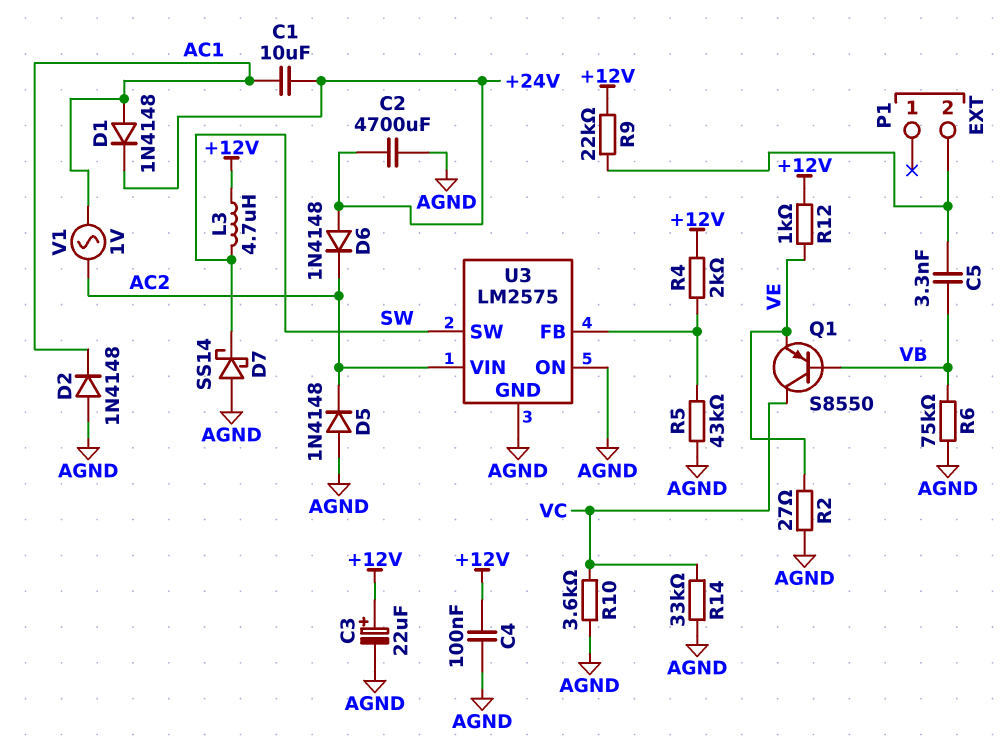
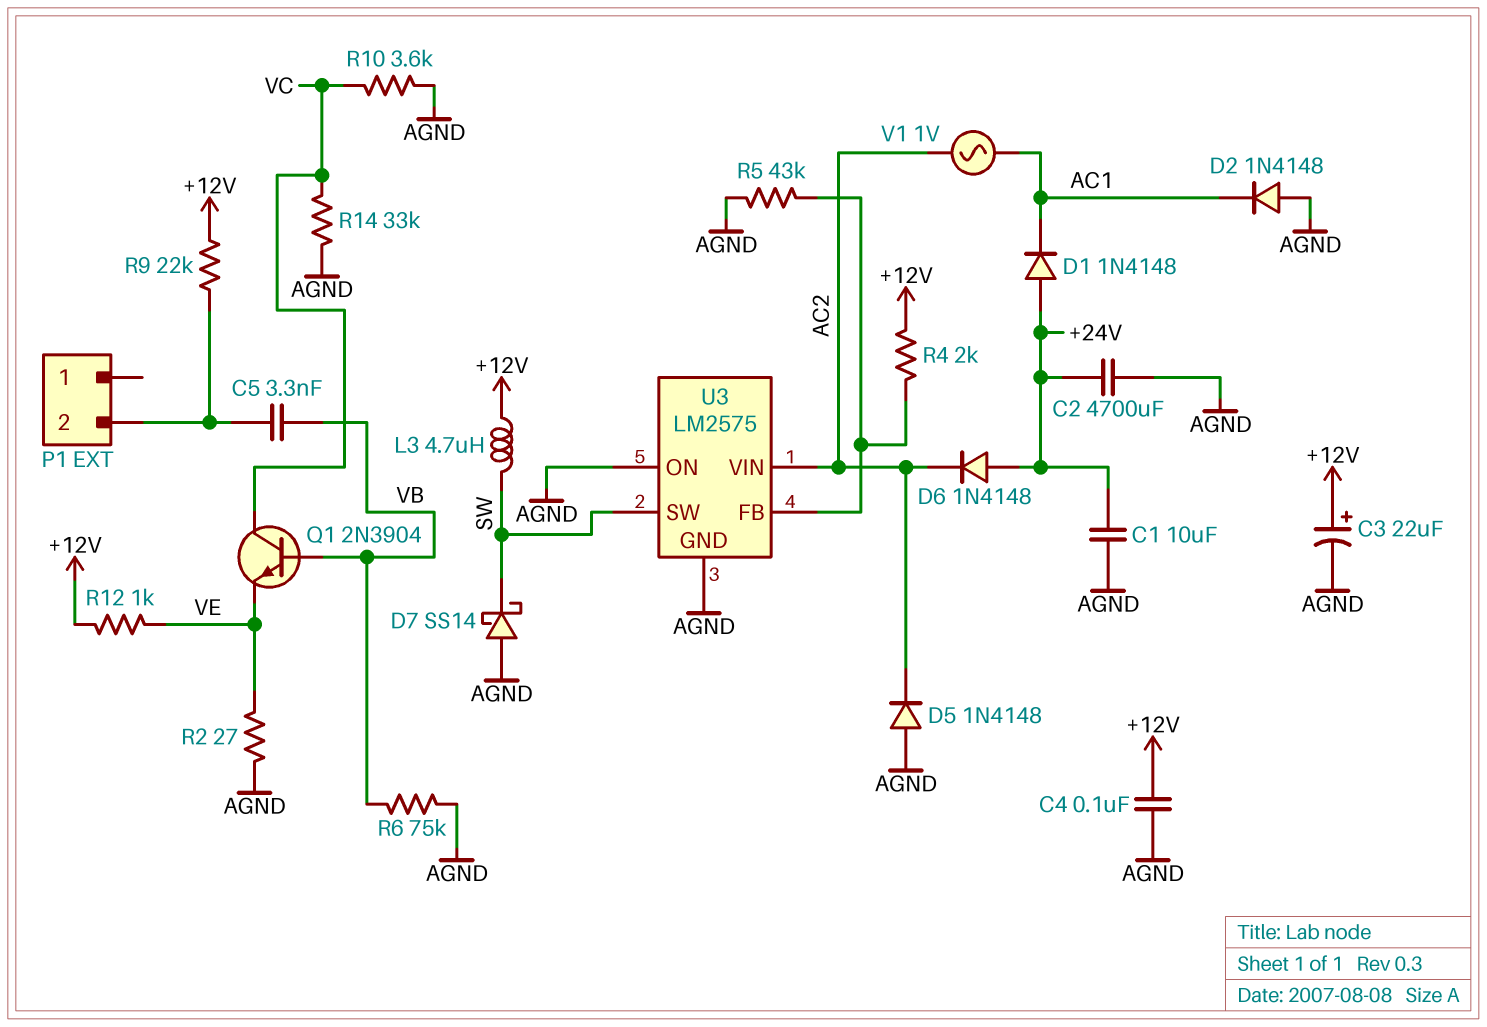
C1: 10uF (+24V, AC1) -> 10uF (+24V, AGND)
D1: diode 1N4148 (A AC1, K +24V) -> diode 1N4148 (A +24V, K AC1)
Q1: PNP S8550 (B VB, C VC, E VE) -> NPN 2N3904 (B VB, C VC, E VE)

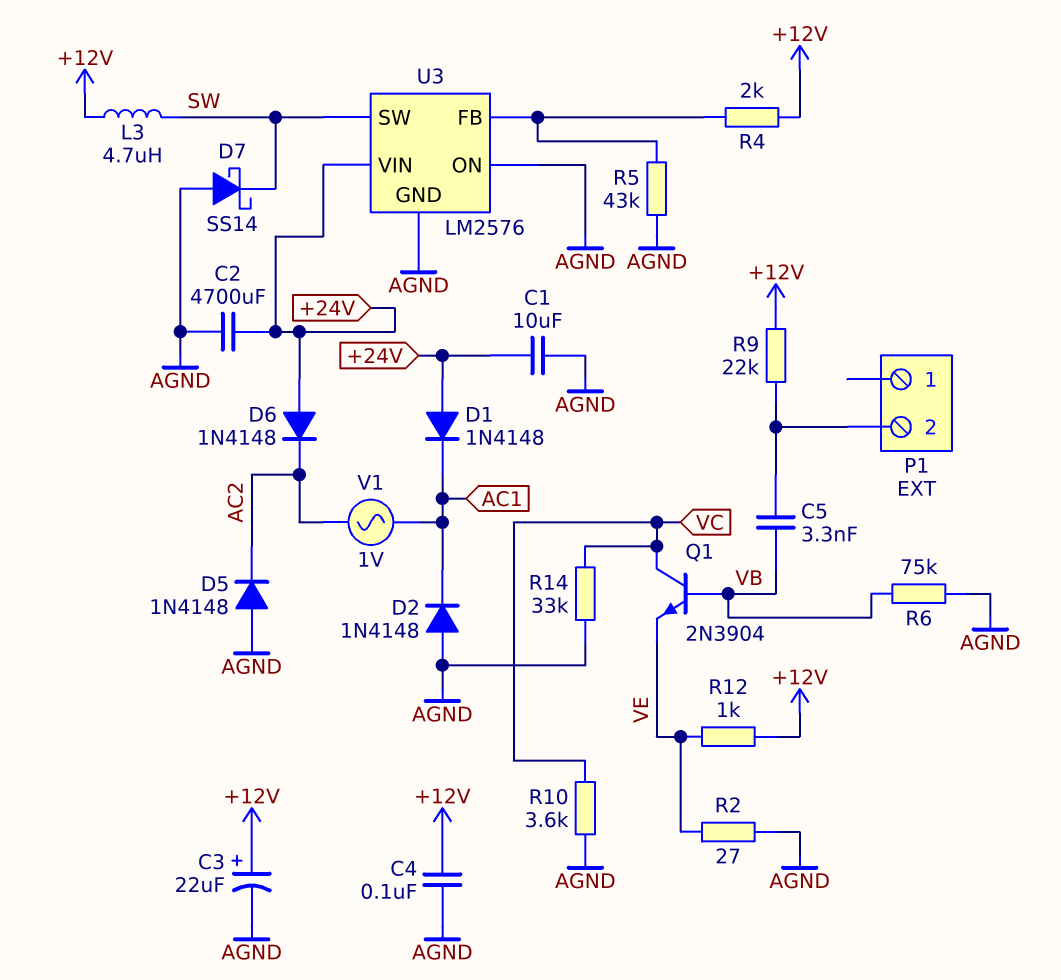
U3: LM2575 -> LM2576
U3 pin VIN: AC2 -> +24V

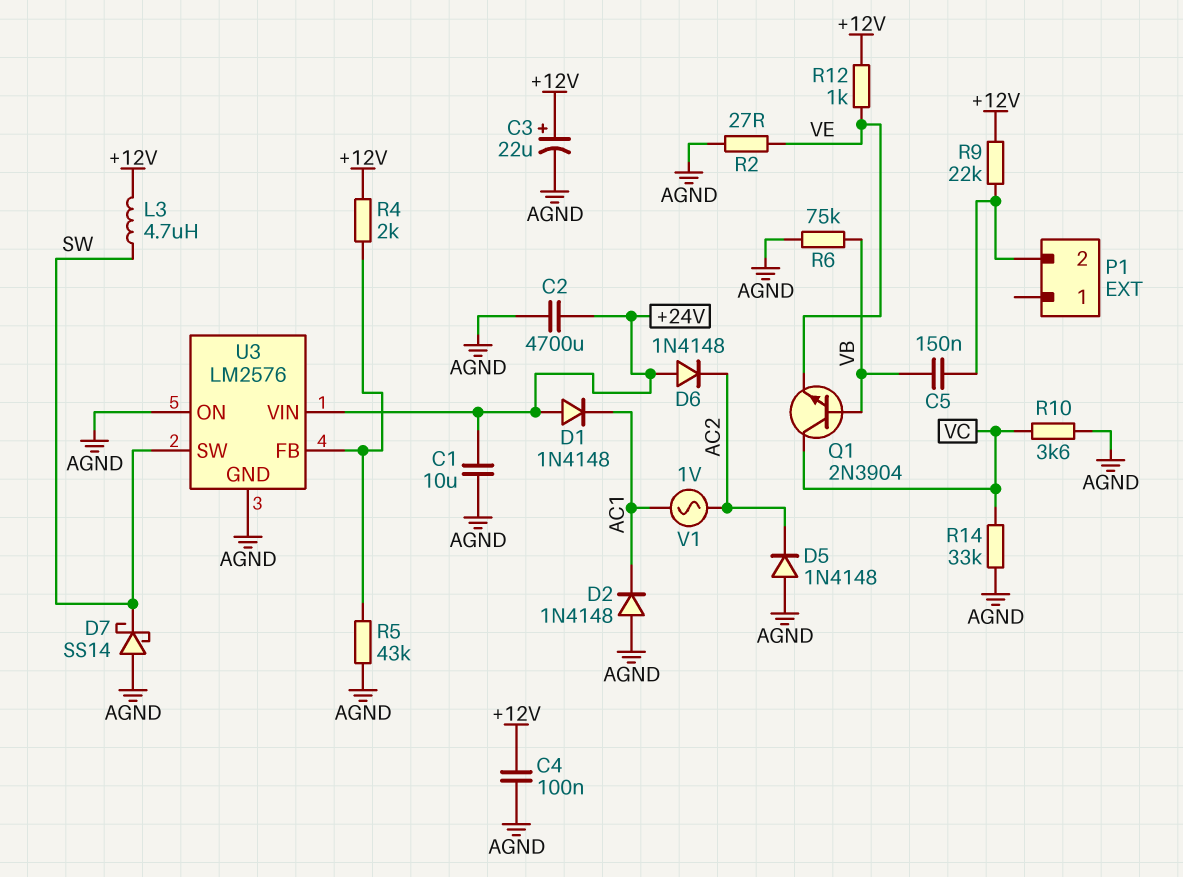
C5: 3.3nF (P1/2, VB) -> 150nF (P1/2, VB)

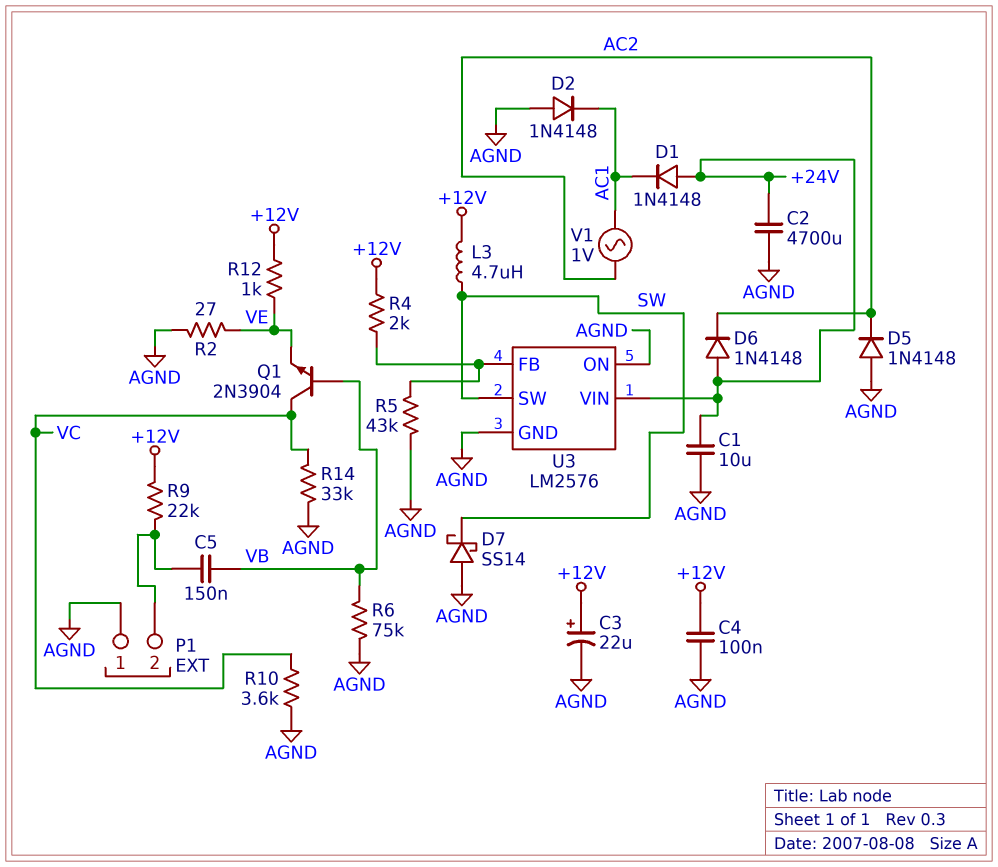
P1 pin 1: none -> AGND

